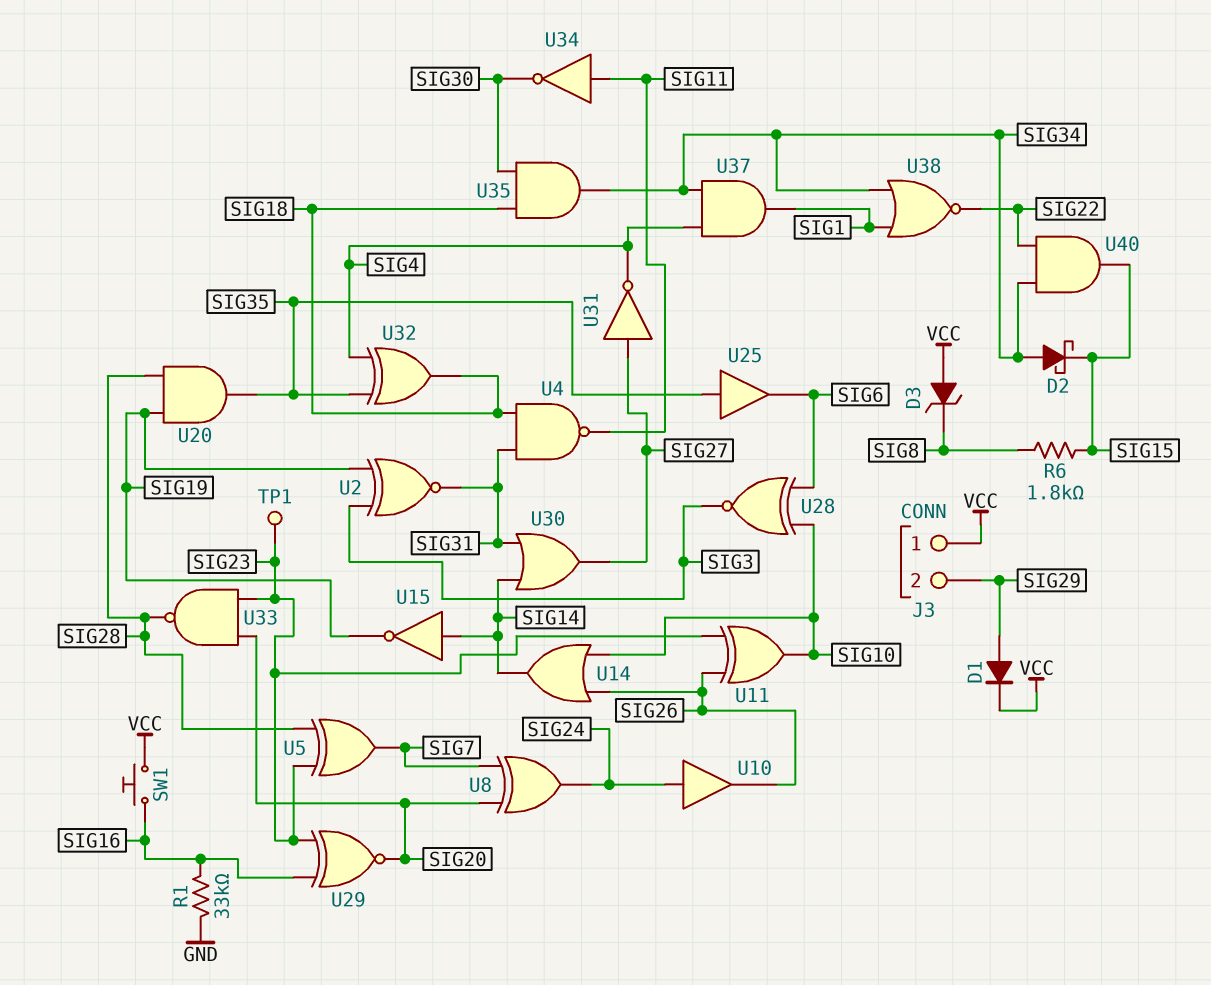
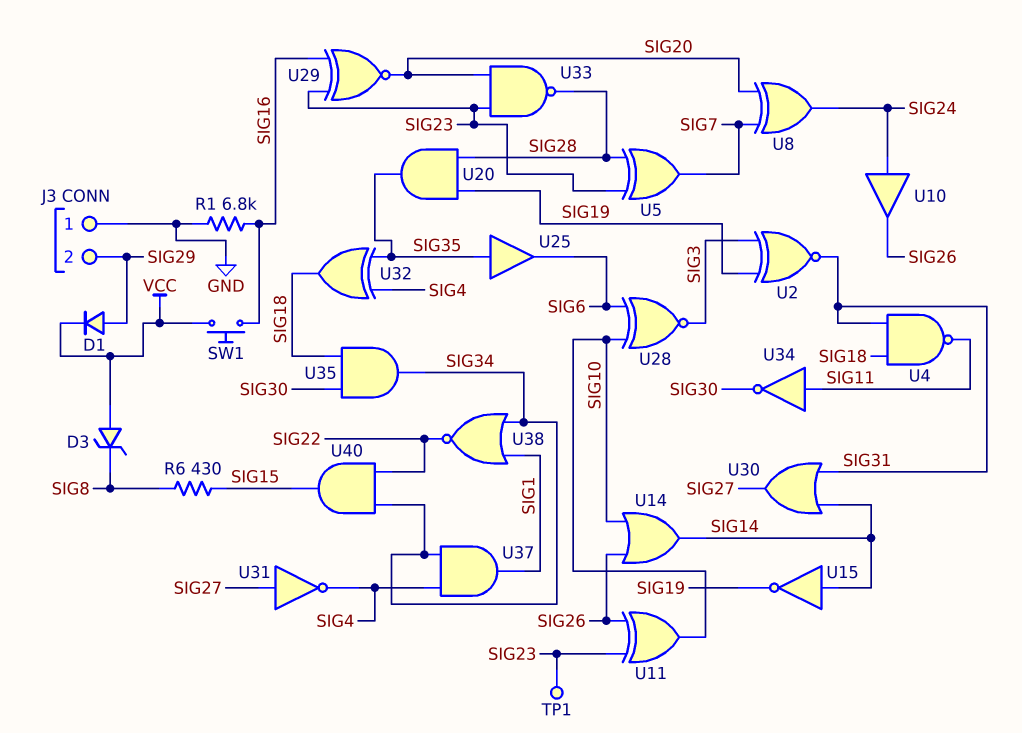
D2: schottky (A SIG34, K SIG15) -> none
J3 pin 1: VCC -> GND
R1: 33k (GND, SIG16) -> 6.8k (GND, SIG16)
R6: 1.8k (SIG8, SIG15) -> 430 (SIG8, SIG15)

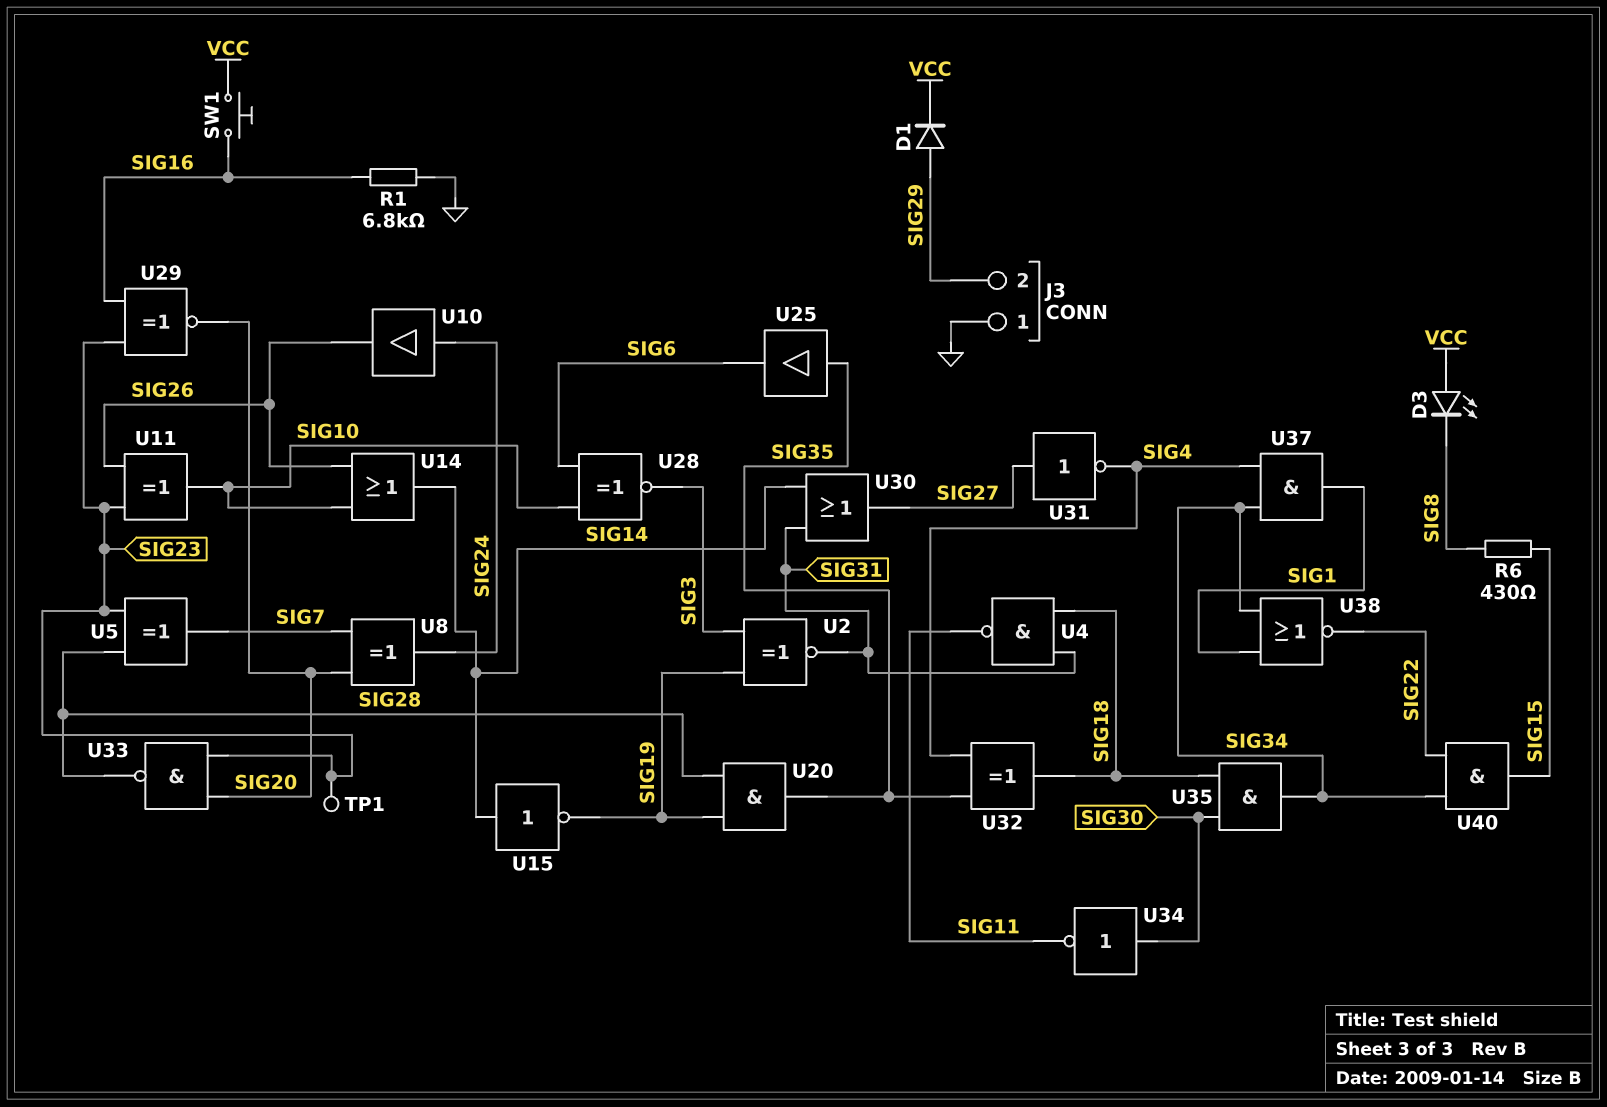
D3: zener (A VCC, K SIG8) -> LED (A VCC, K SIG8)
U34: NOT (in SIG11, out SIG30) -> NOT (in SIG30, out SIG11)

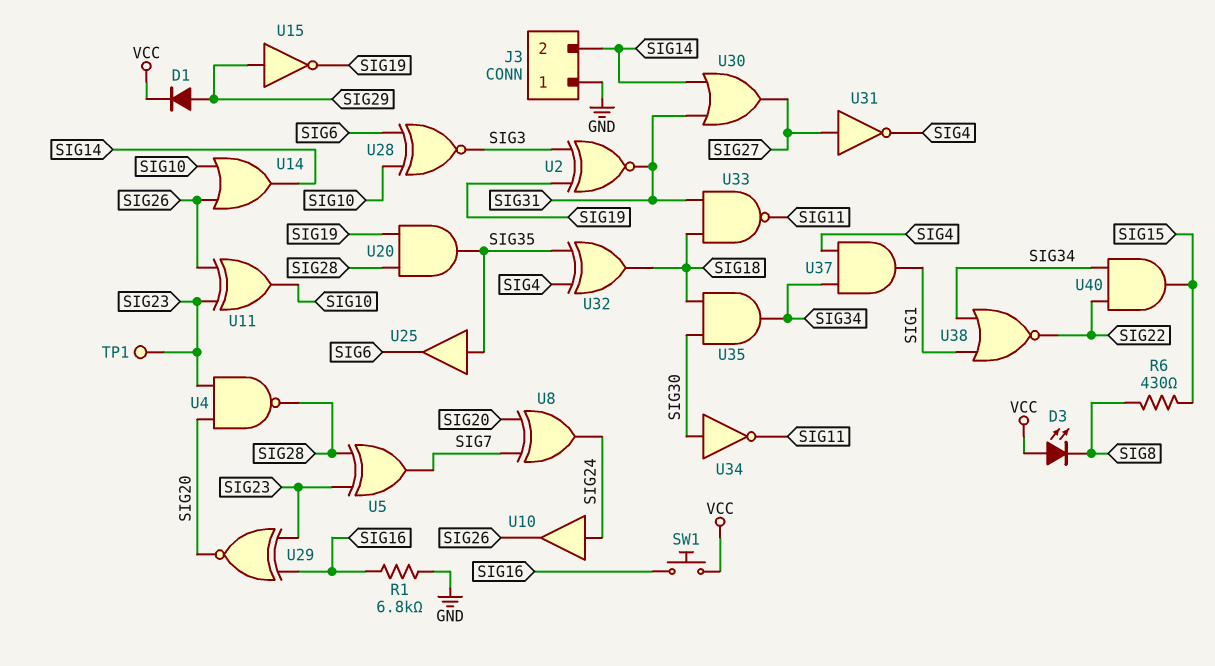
J3 pin 2: SIG29 -> SIG14
U4: NAND (in SIG18, in SIG31, out SIG11) -> NAND (in SIG20, in SIG23, out SIG28)
U15: NOT (in SIG14, out SIG19) -> NOT (in SIG29, out SIG19)
U33: NAND (in SIG20, in SIG23, out SIG28) -> NAND (in SIG18, in SIG31, out SIG11)

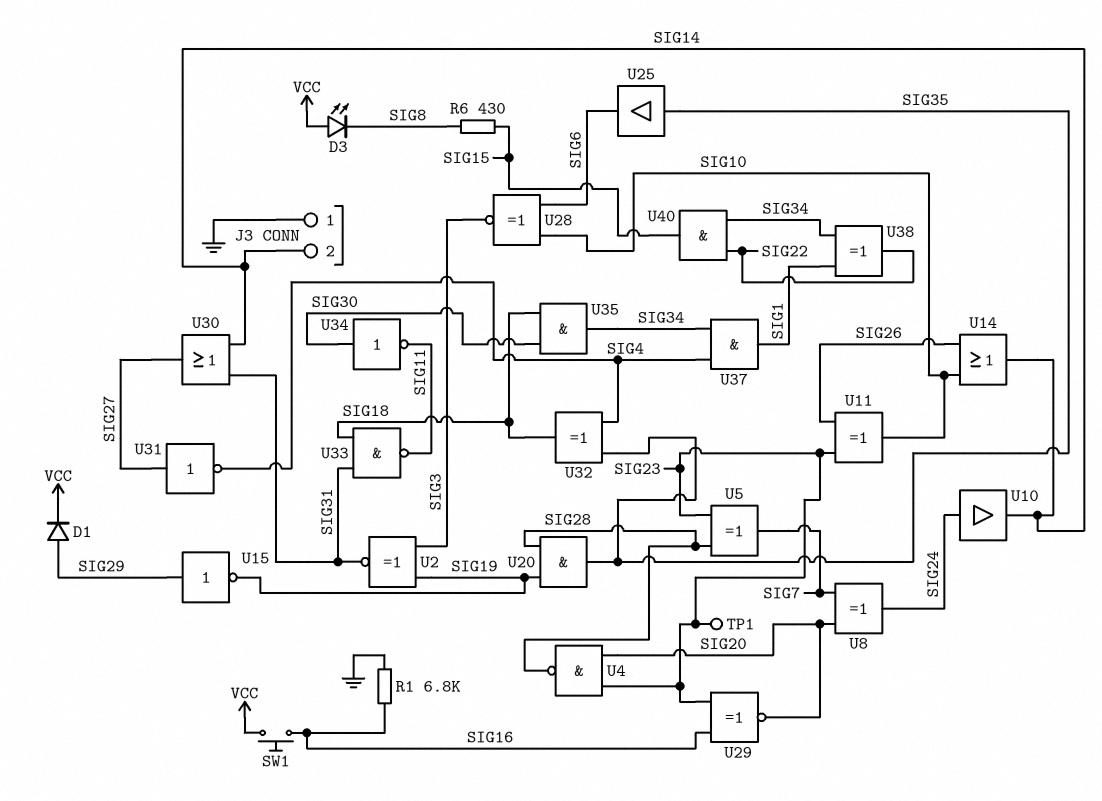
U10: buffer (in SIG24, out SIG26) -> buffer (in SIG24, out SIG14)
U38: NOR (in SIG1, in SIG34, out SIG22) -> XOR (in SIG1, in SIG34, out SIG22)

